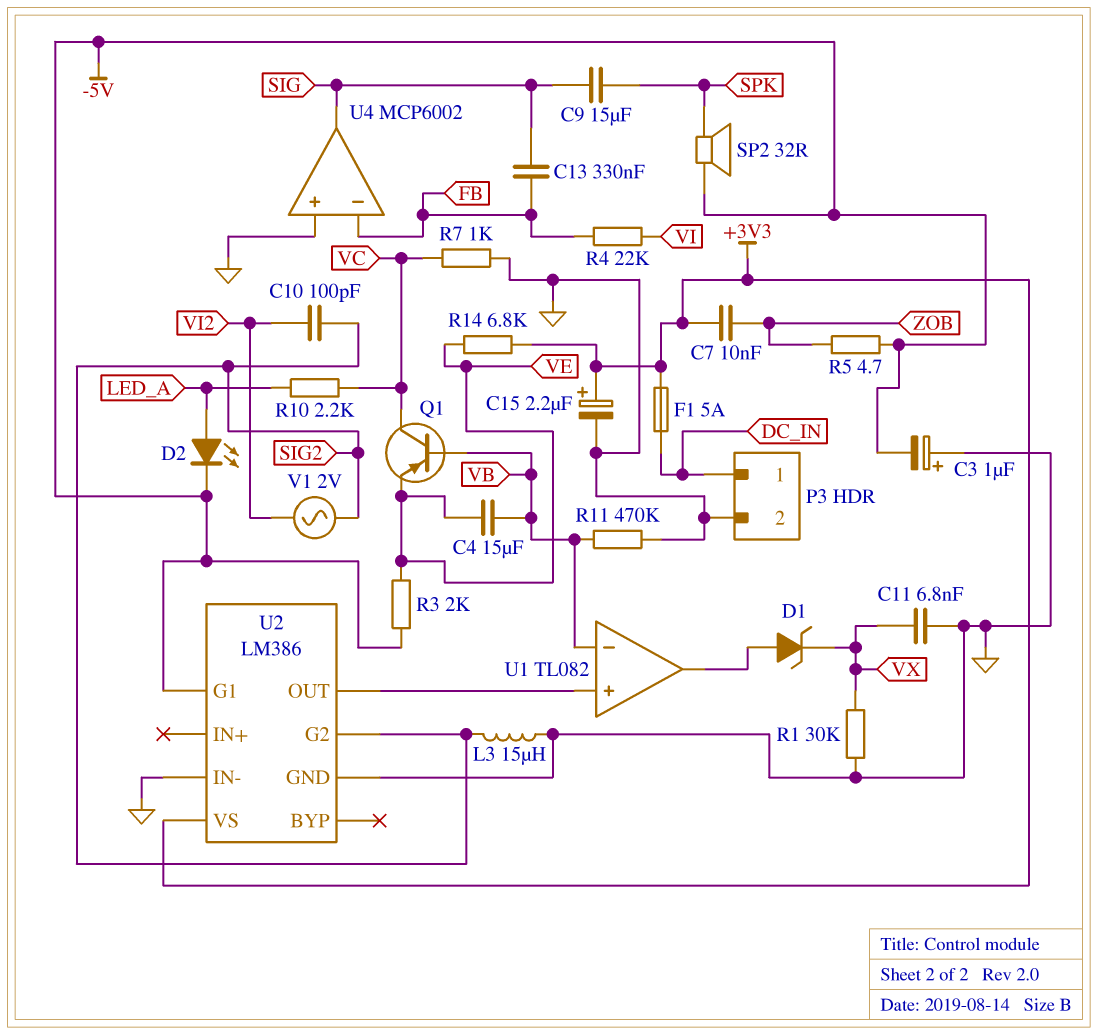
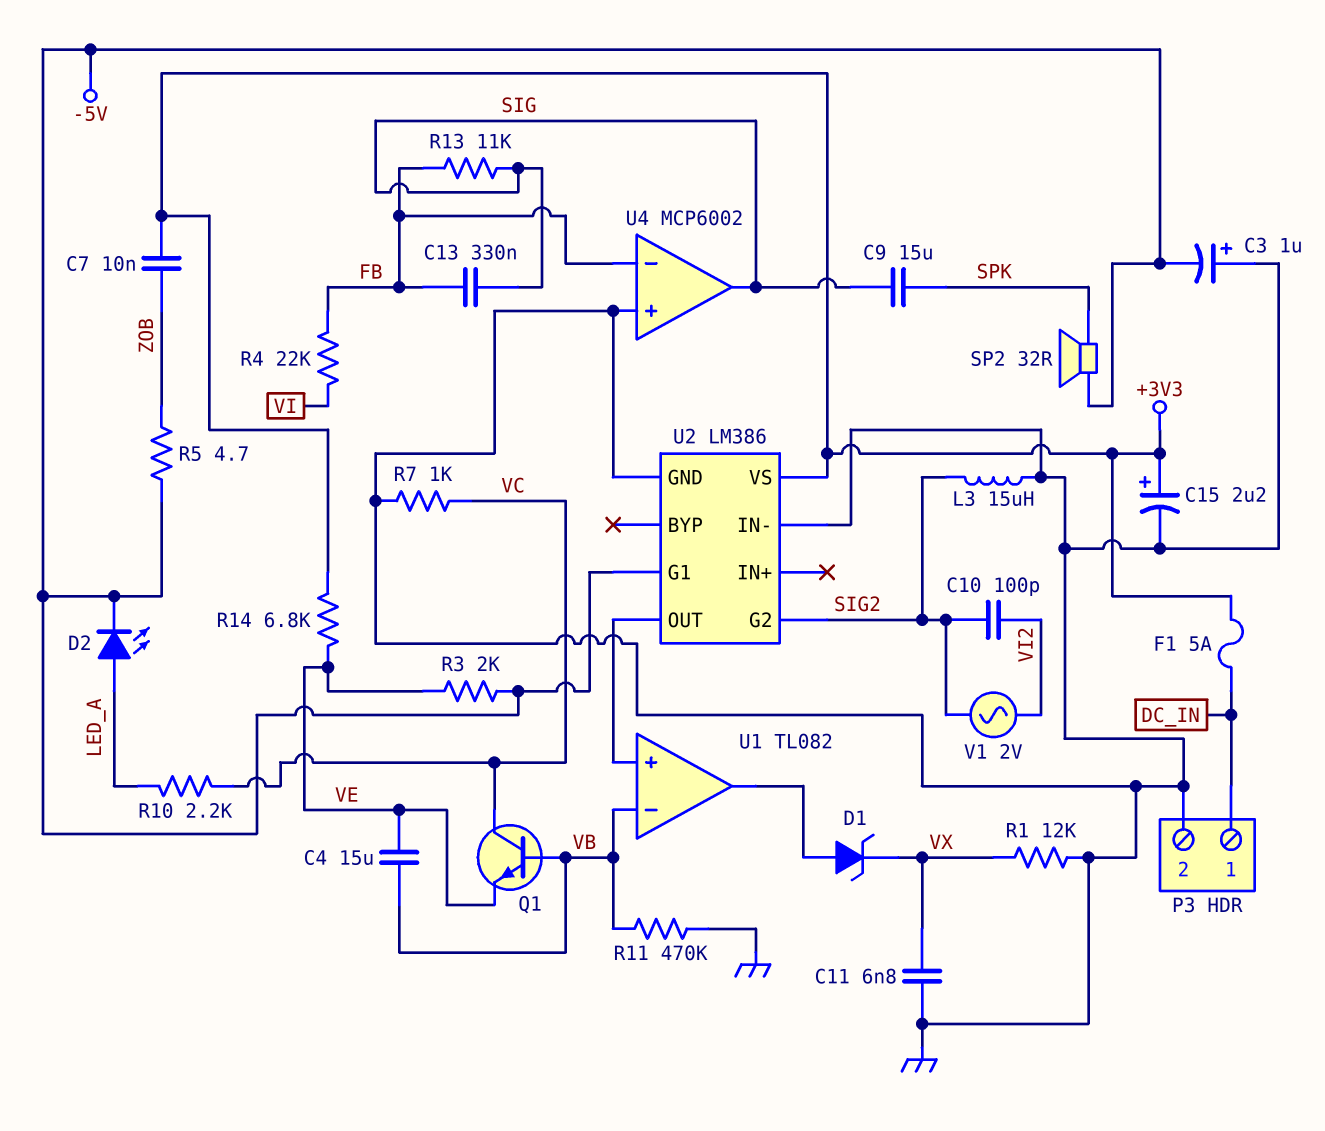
Q1: PNP (B VB, C VC, E VE) -> NPN (B VB, C VC, E VE)
R1: 30k (GND, VX) -> 12k (GND, VX)
R13: none -> 11k (FB, SIG)

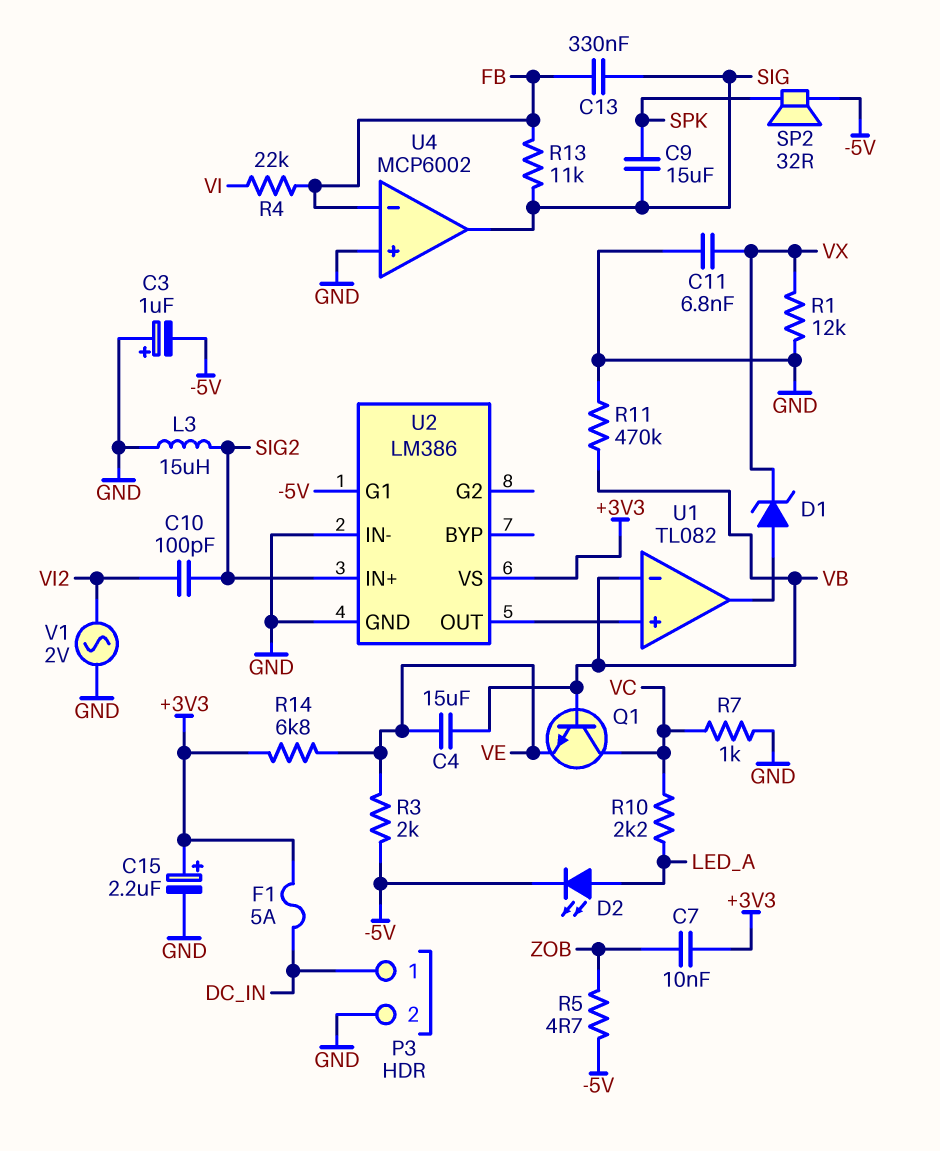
U2 pin G2: SIG2 -> none
U2 pin IN+: none -> SIG2
V1: AC 2V (SIG2, VI2) -> AC 2V (GND, VI2)

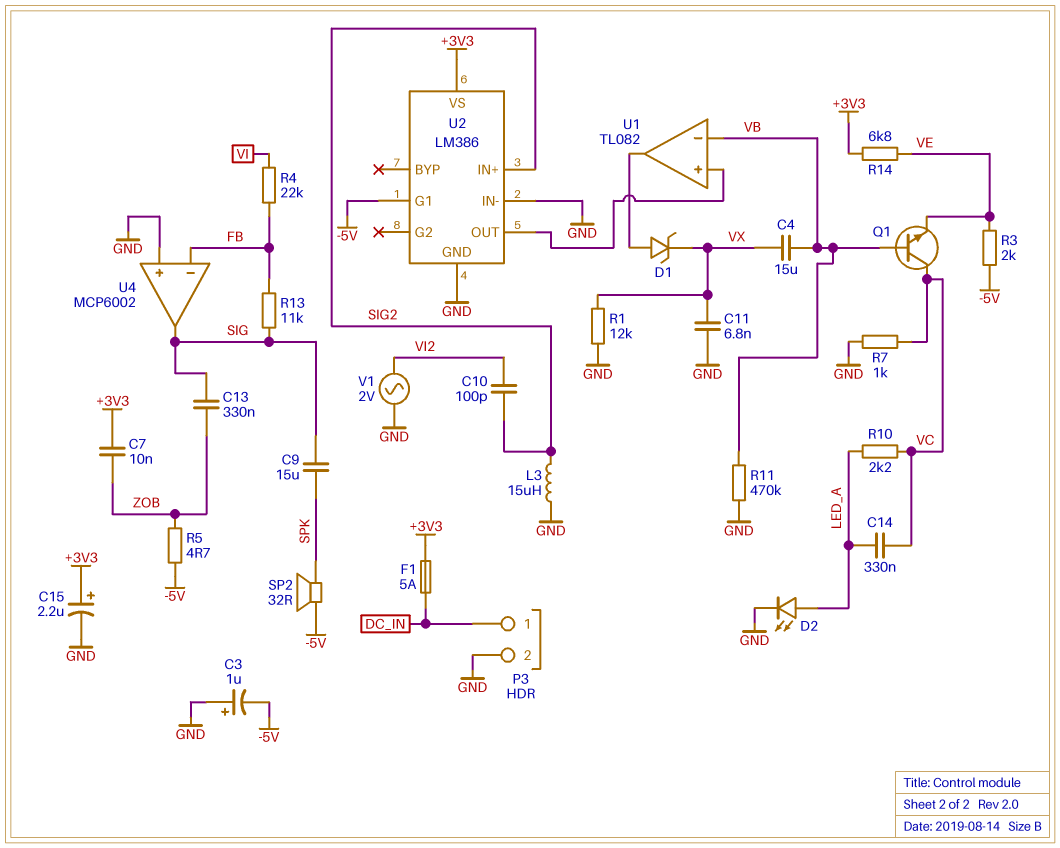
C4: 15uF (VB, VE) -> 15uF (VB, VX)
C13: 330nF (FB, SIG) -> 330nF (SIG, ZOB)
C14: none -> 330nF (LED_A, VC)
D2: LED (A LED_A, K -5V) -> LED (A LED_A, K GND)

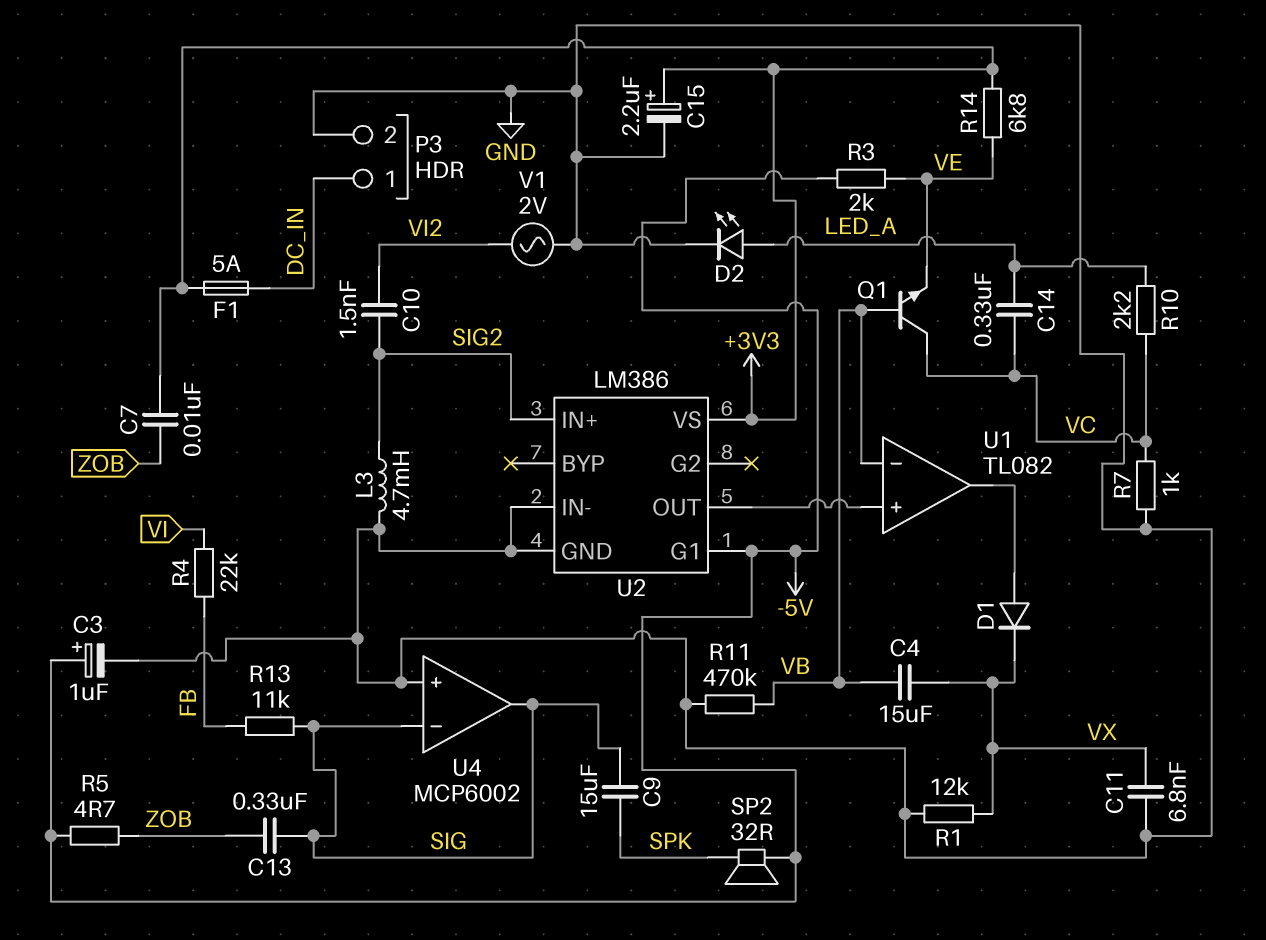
C3: 1uF (plus GND, minus -5V) -> 1uF (plus -5V, minus GND)
C10: 100pF (SIG2, VI2) -> 1.5nF (SIG2, VI2)
D1: zener (A U1/out, K VX) -> diode (A U1/out, K VX)
L3: 15uH (GND, SIG2) -> 4.7mH (GND, SIG2)
U4 pin in-: FB -> SIG

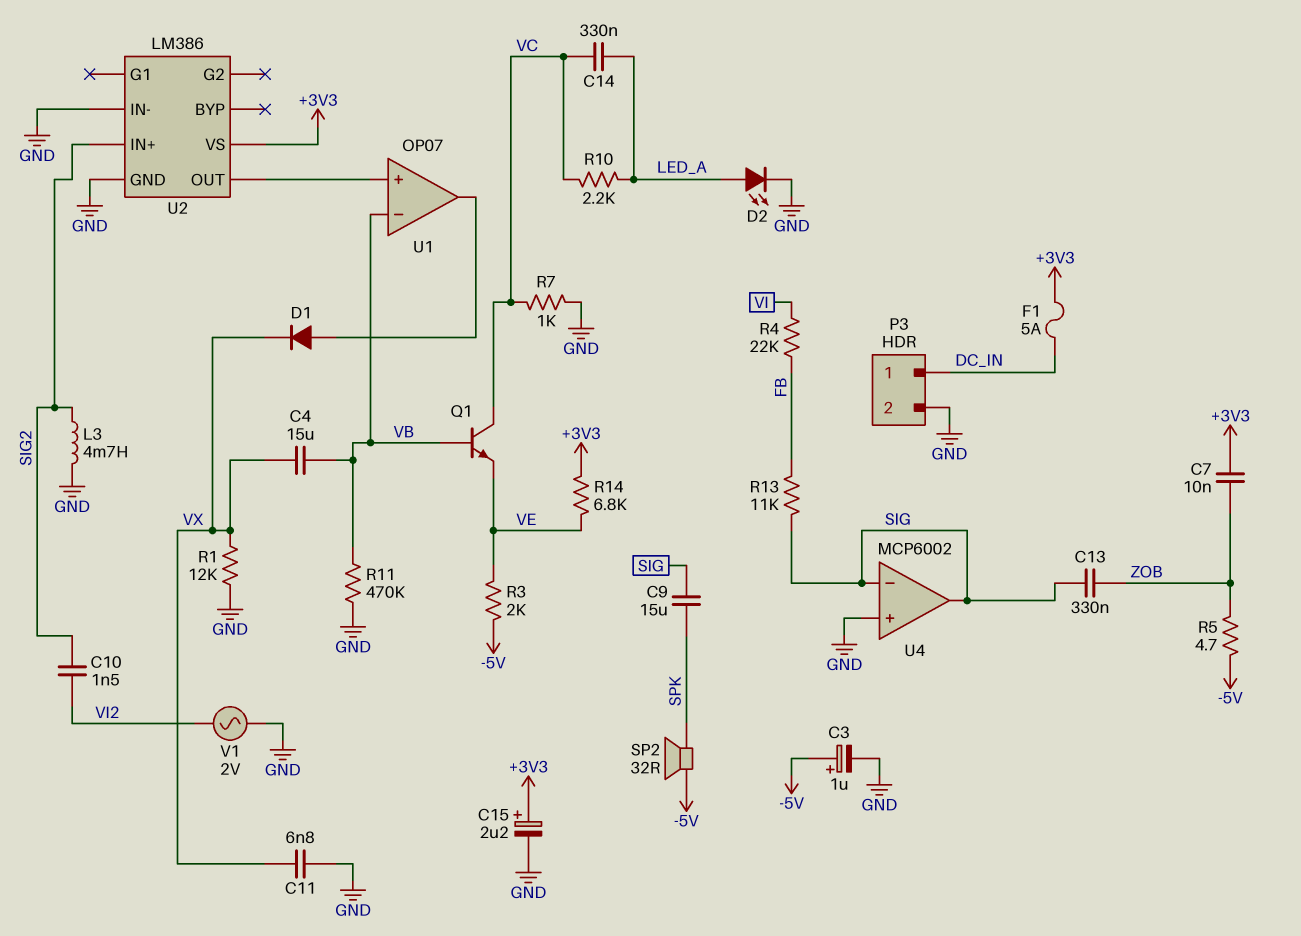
U1: TL082 -> OP07
U2 pin G1: -5V -> none

